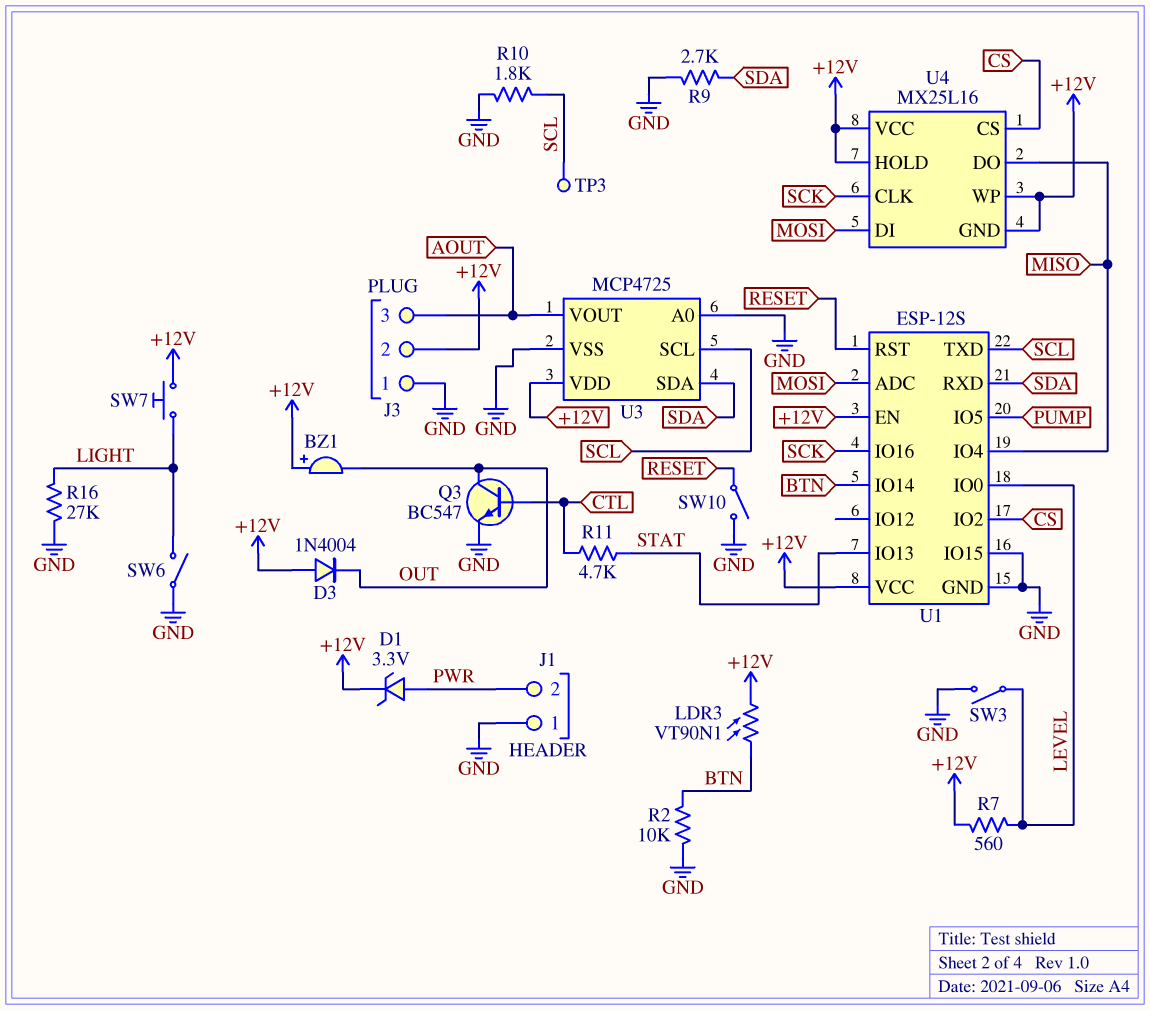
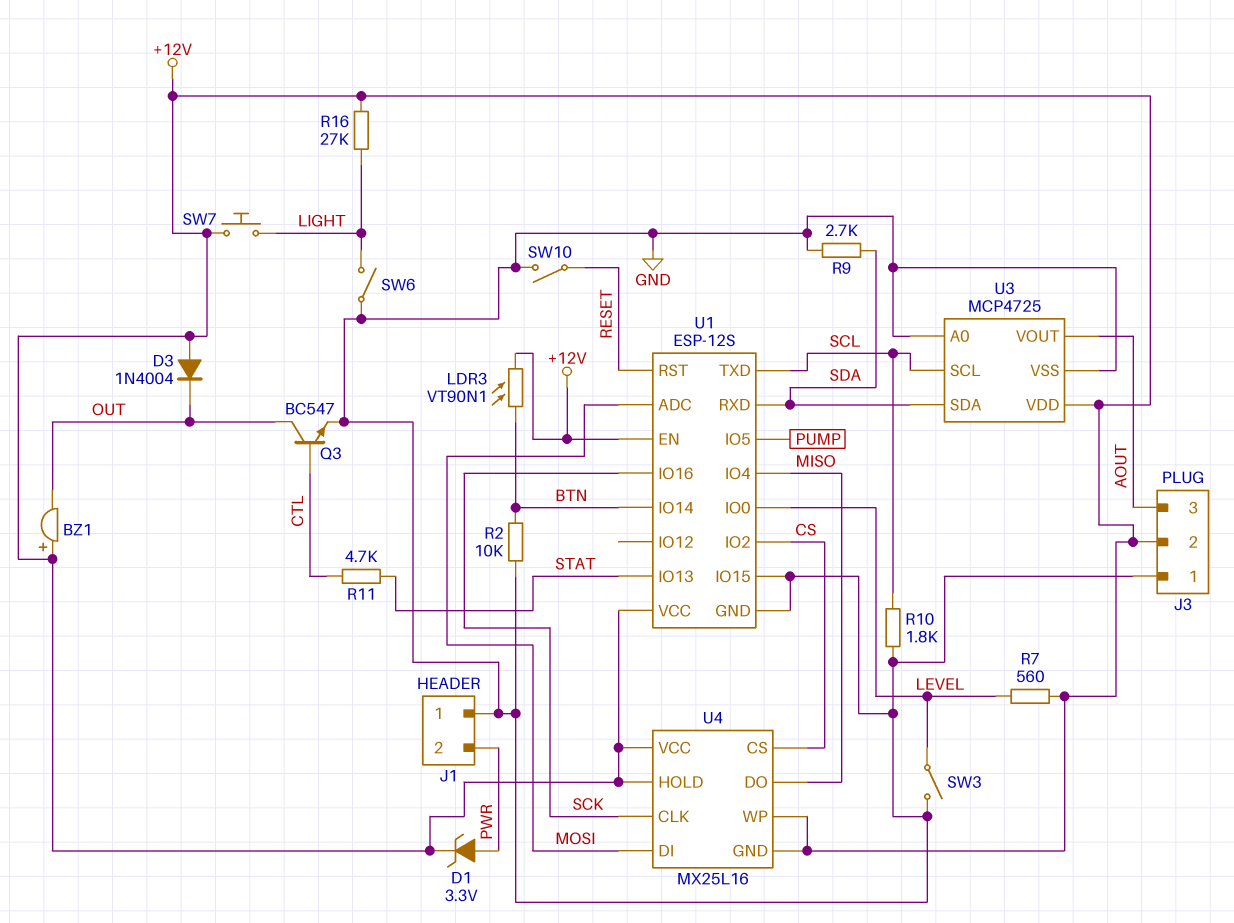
R16: 27k (GND, LIGHT) -> 27k (+12V, LIGHT)
TP3: test point (SCL) -> none

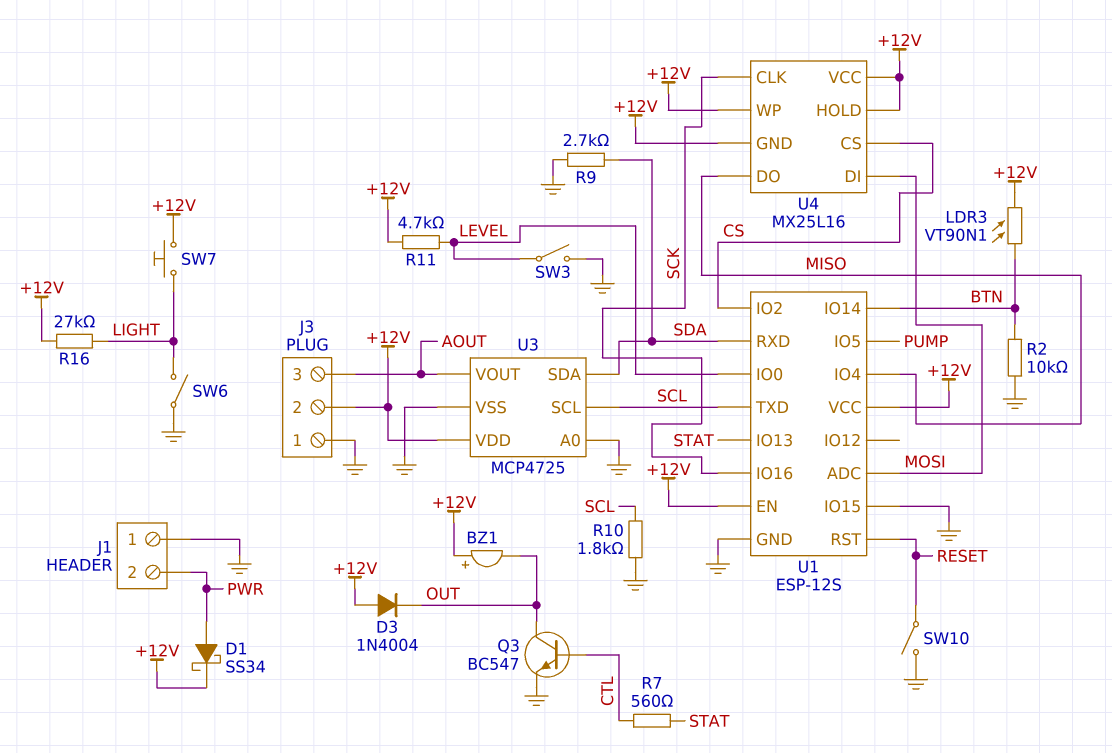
D1: zener 3.3V (A PWR, K +12V) -> schottky SS34 (A PWR, K +12V)
R7: 560 (+12V, LEVEL) -> 560 (CTL, STAT)
R11: 4.7k (CTL, STAT) -> 4.7k (+12V, LEVEL)

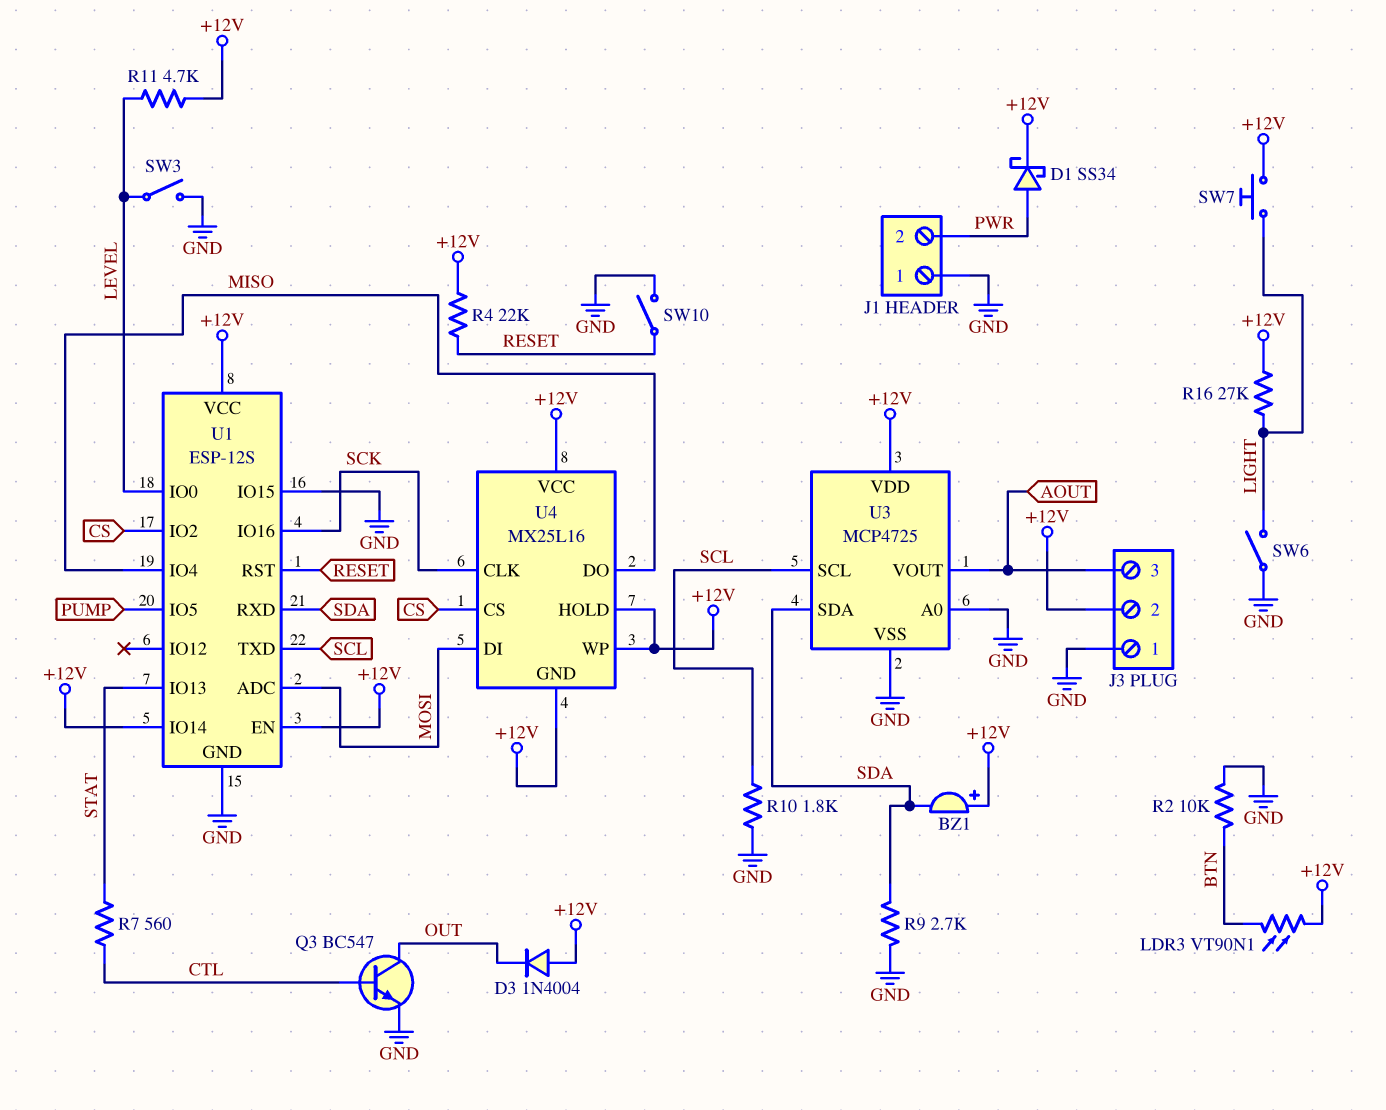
BZ1: buzzer (plus +12V, minus OUT) -> buzzer (plus +12V, minus SDA)
R4: none -> 22k (+12V, RESET)
U1 pin IO14: BTN -> +12V

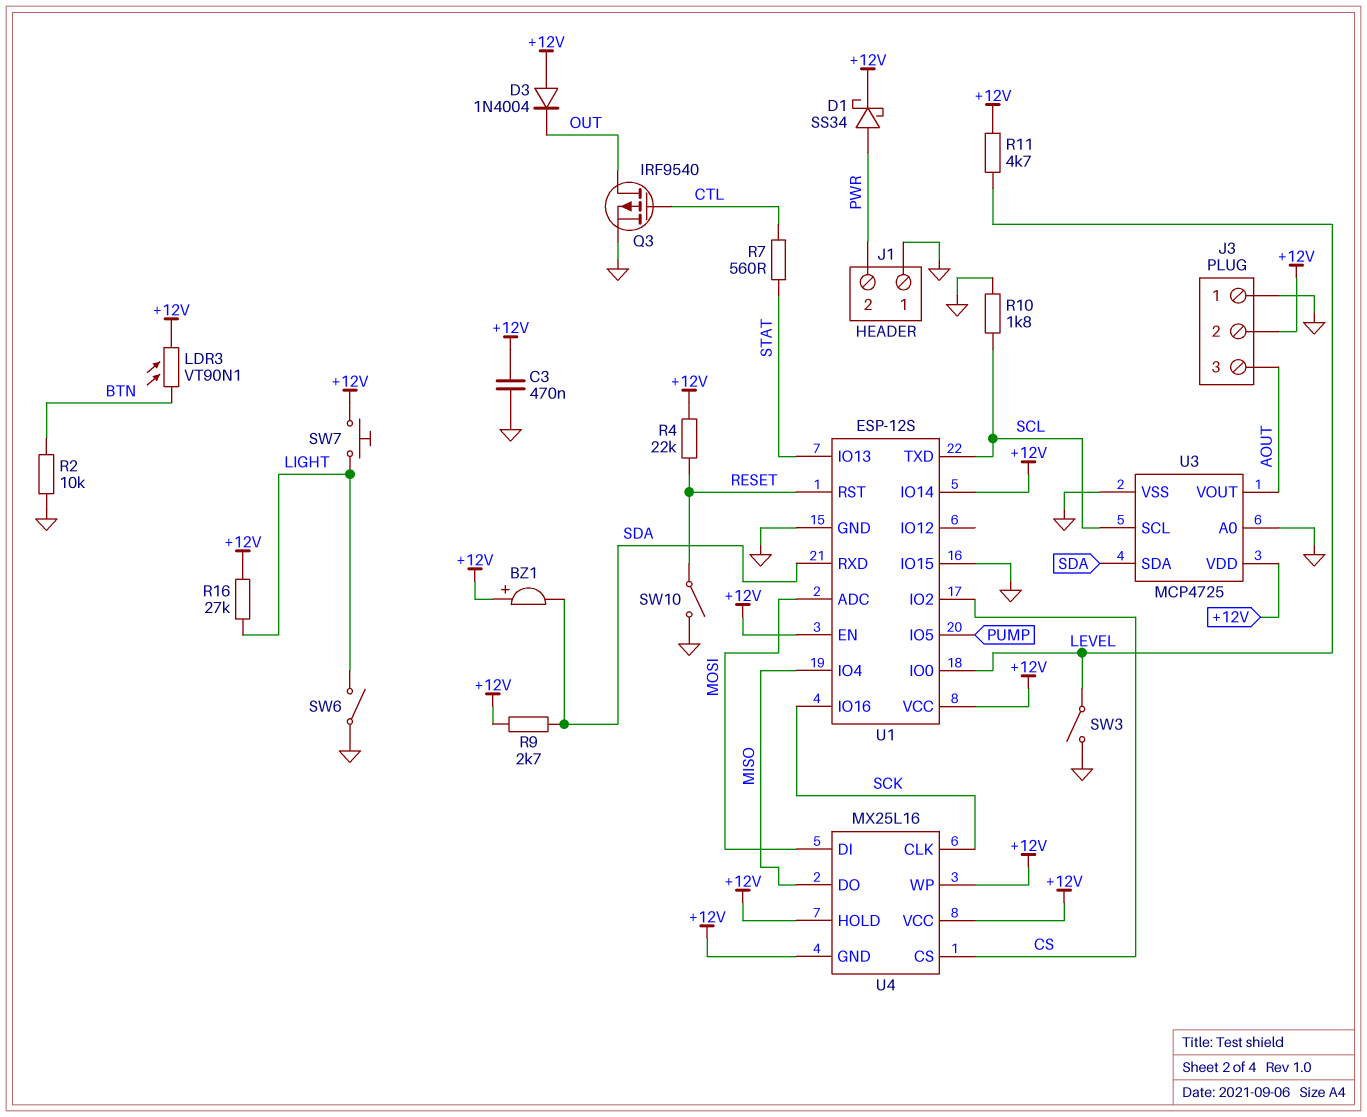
C3: none -> 470nF (+12V, GND)
Q3: NPN BC547 (B CTL, C OUT, E GND) -> PMOS IRF9540 (G CTL, D OUT, S GND)
R9: 2.7k (GND, SDA) -> 2.7k (+12V, SDA)

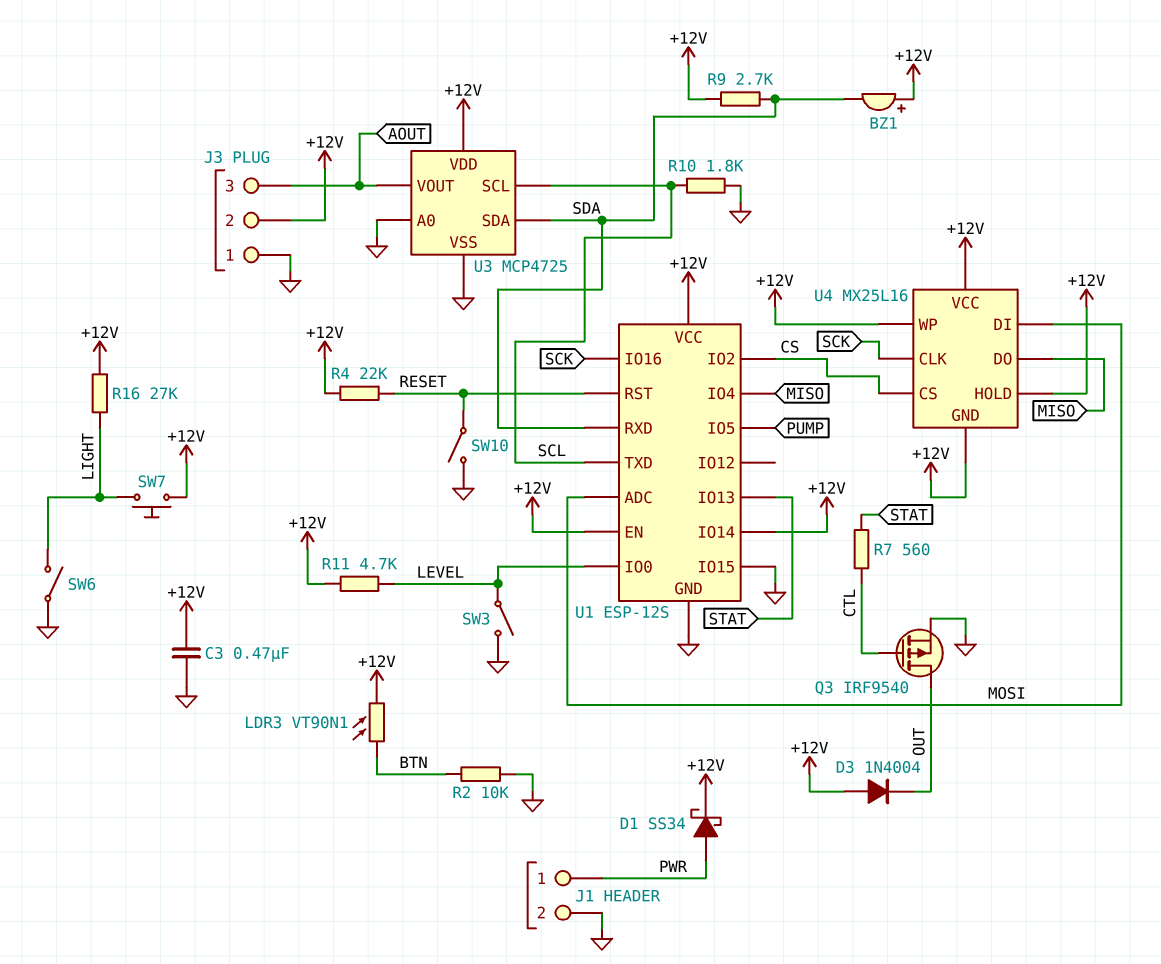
J1 pin 1: GND -> PWR
J1 pin 2: PWR -> GND

